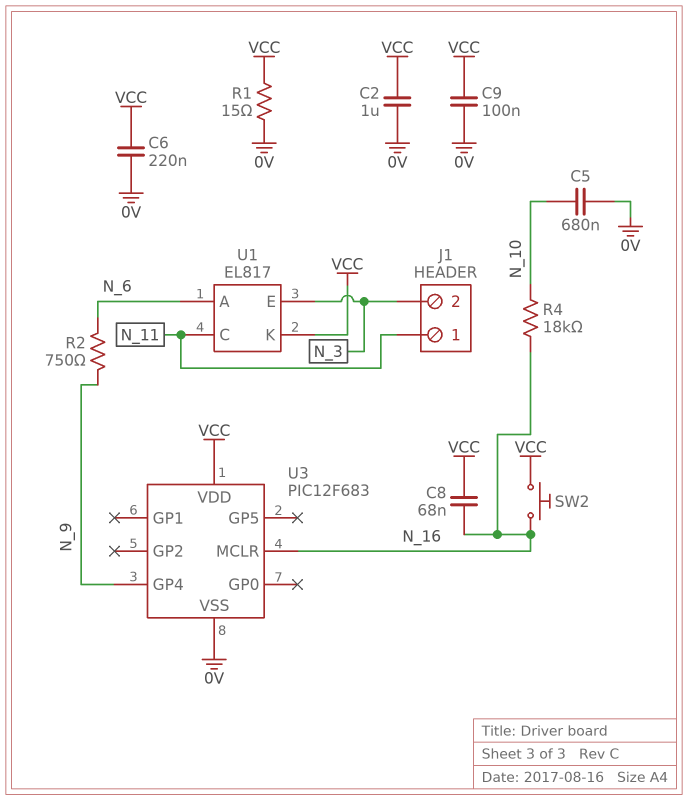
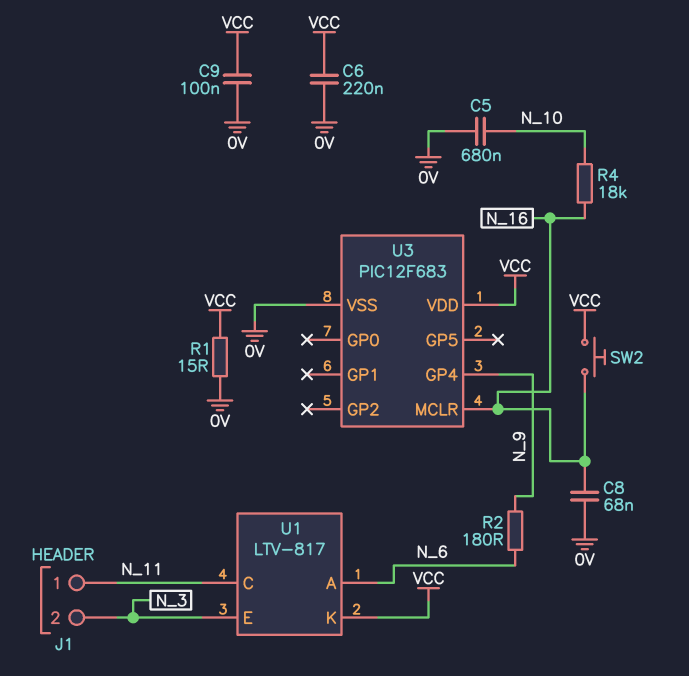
C2: 1uF (0V, VCC) -> none
C8: 68nF (N_16, VCC) -> 68nF (0V, N_16)
R2: 750 (N_6, N_9) -> 180 (N_6, N_9)
U1: EL817 -> LTV-817

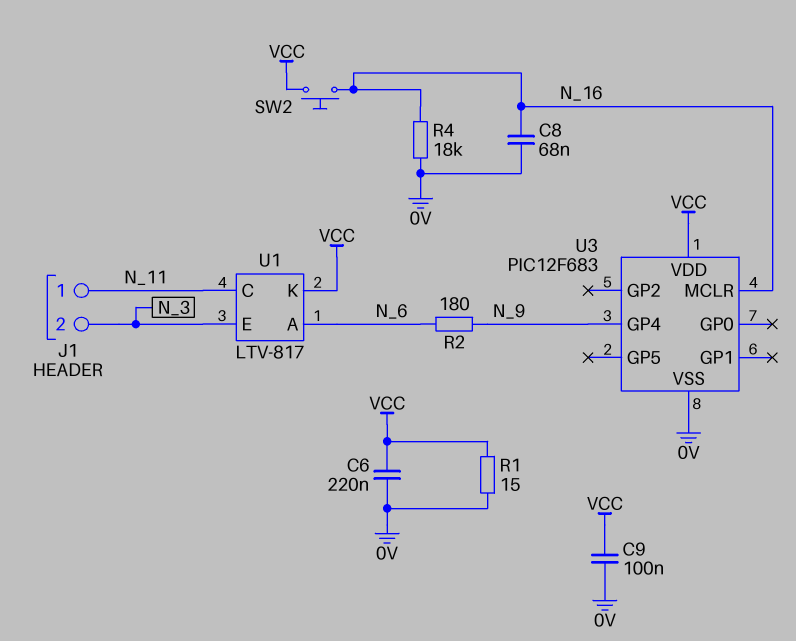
C5: 680nF (0V, N_10) -> none
R4: 18k (N_10, N_16) -> 18k (0V, N_16)

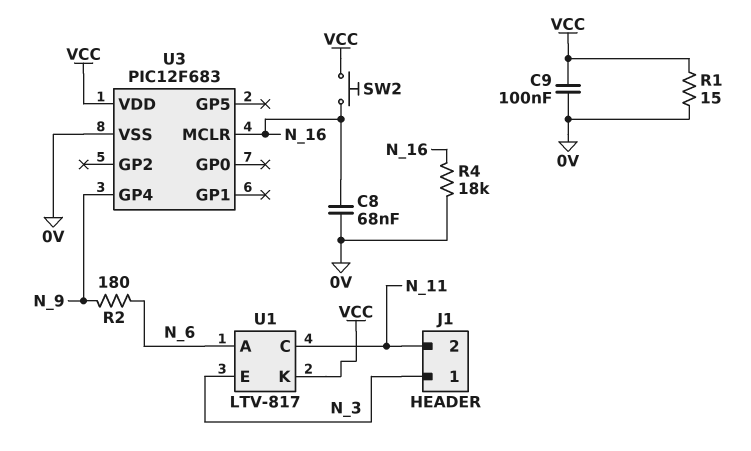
C6: 220nF (0V, VCC) -> none
J1 pin 1: N_11 -> N_3
J1 pin 2: N_3 -> N_11

